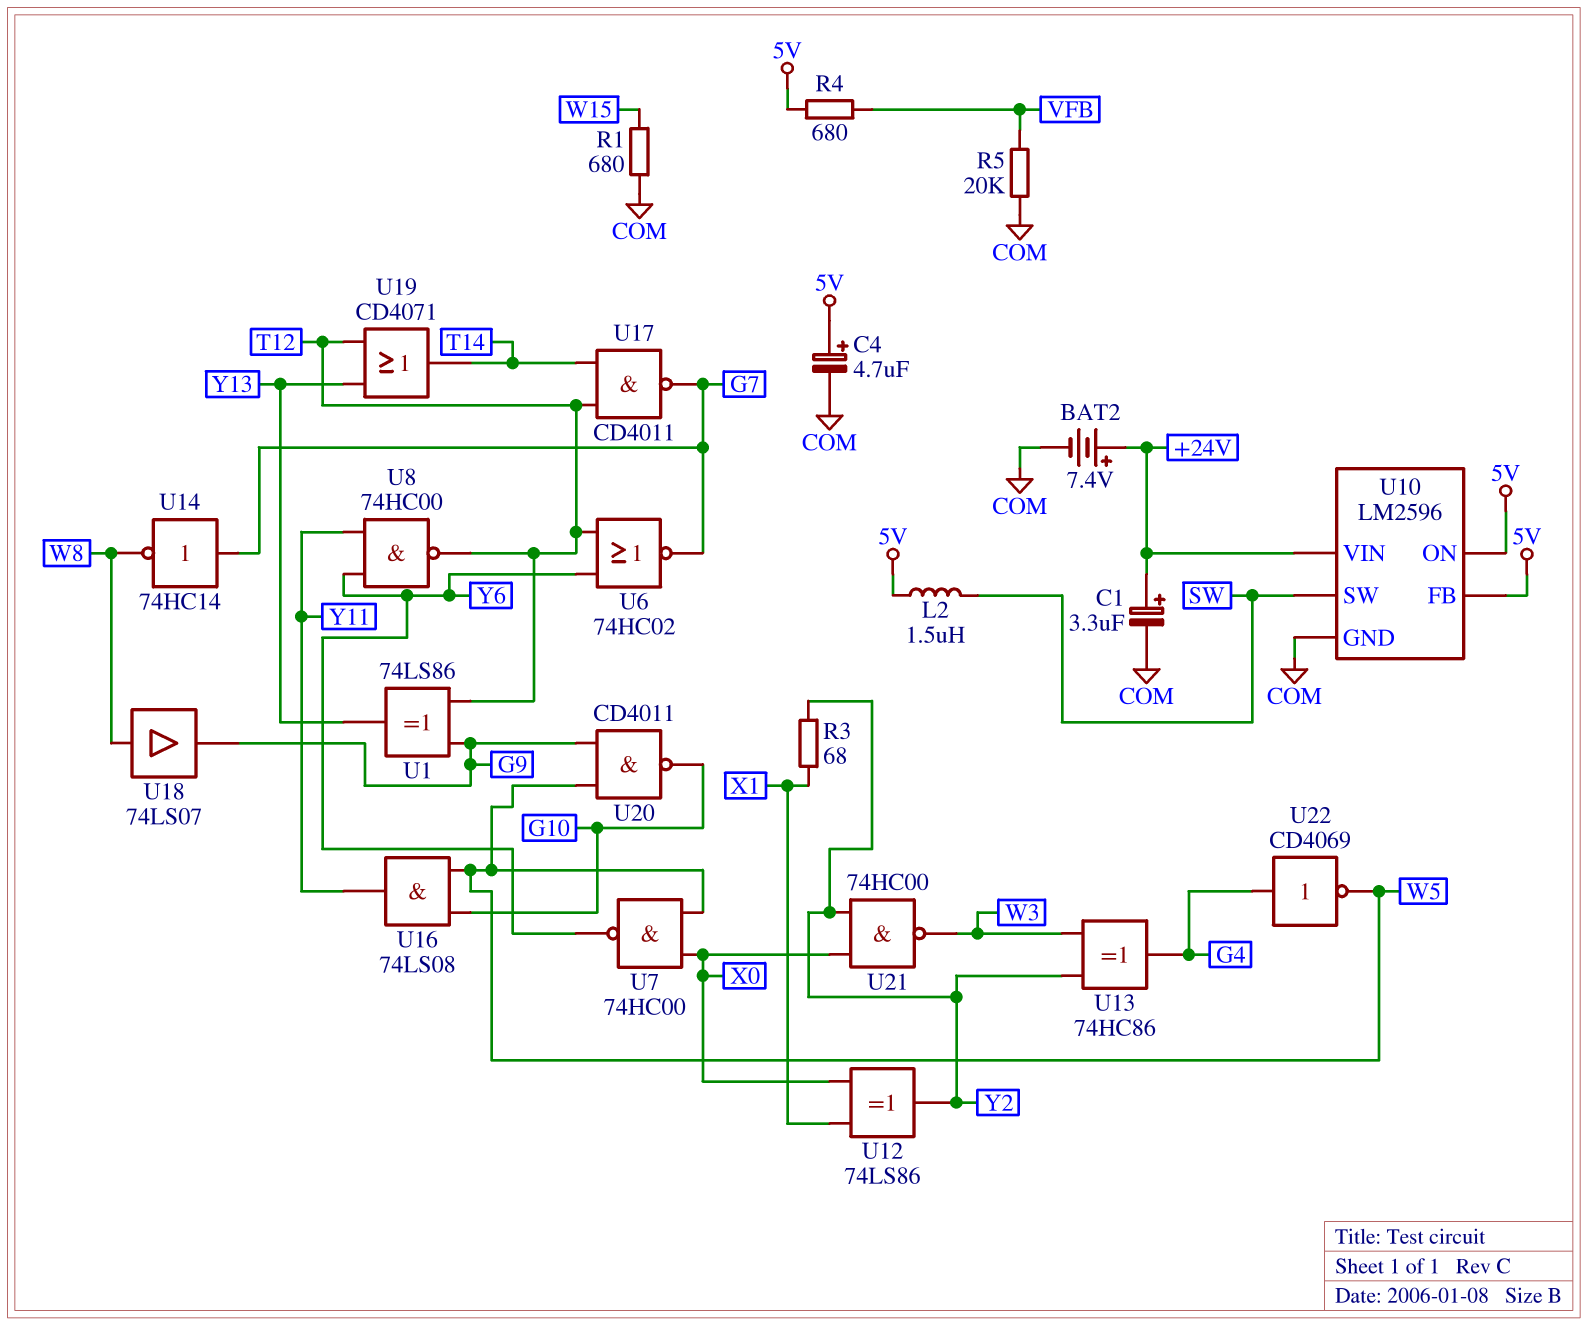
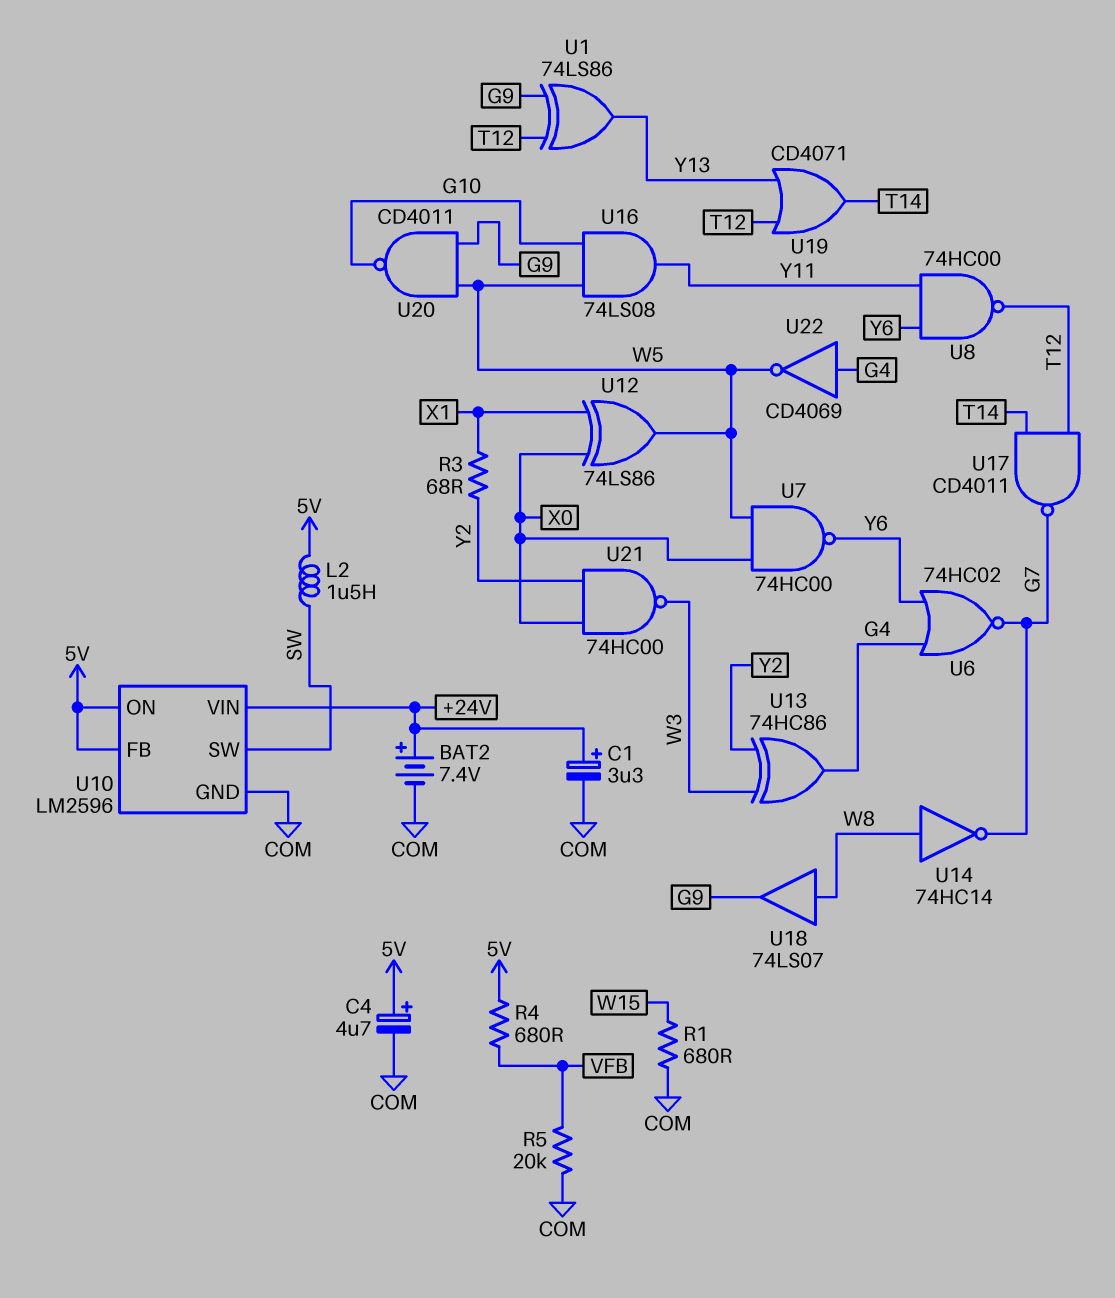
U6: NOR 74HC02 (in T12, in Y6, out G7) -> NOR 74HC02 (in G4, in Y6, out G7)
U12: XOR 74LS86 (in X0, in X1, out Y2) -> XOR 74LS86 (in X0, in X1, out W5)
U14: NOT 74HC14 (in G7, out W8) -> NOT 74HC14 (in W8, out G7)

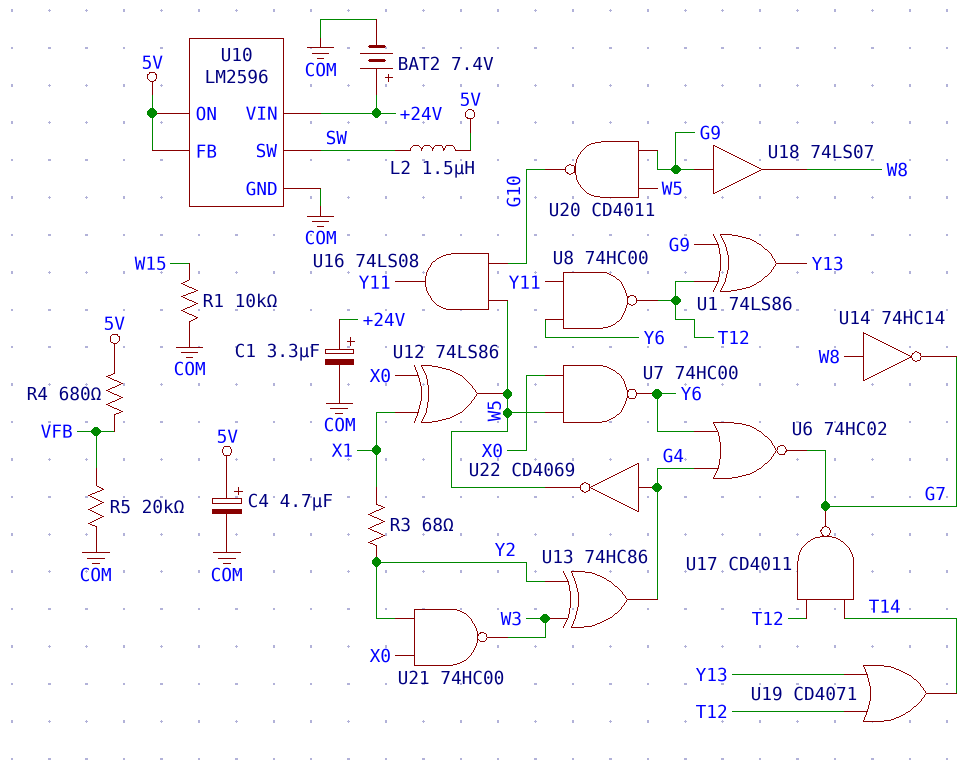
R1: 680 (COM, W15) -> 10k (COM, W15)
U18: buffer 74LS07 (in W8, out G9) -> buffer 74LS07 (in G9, out W8)

